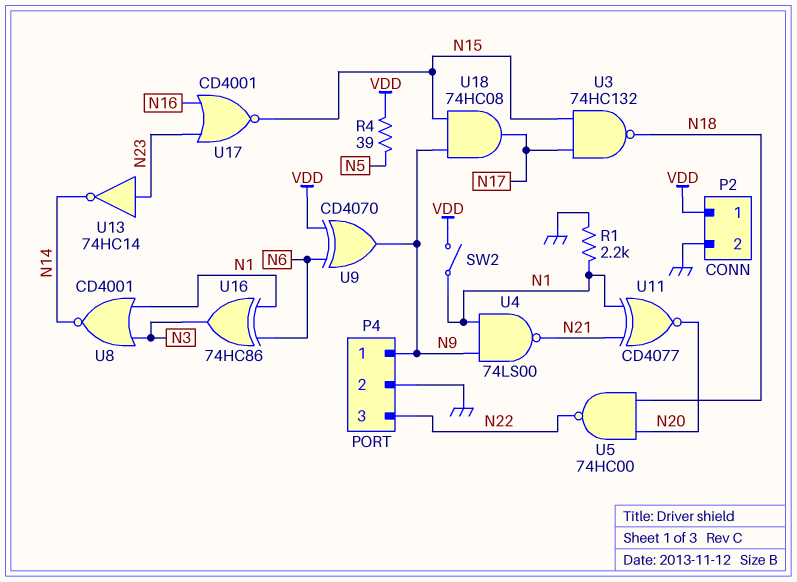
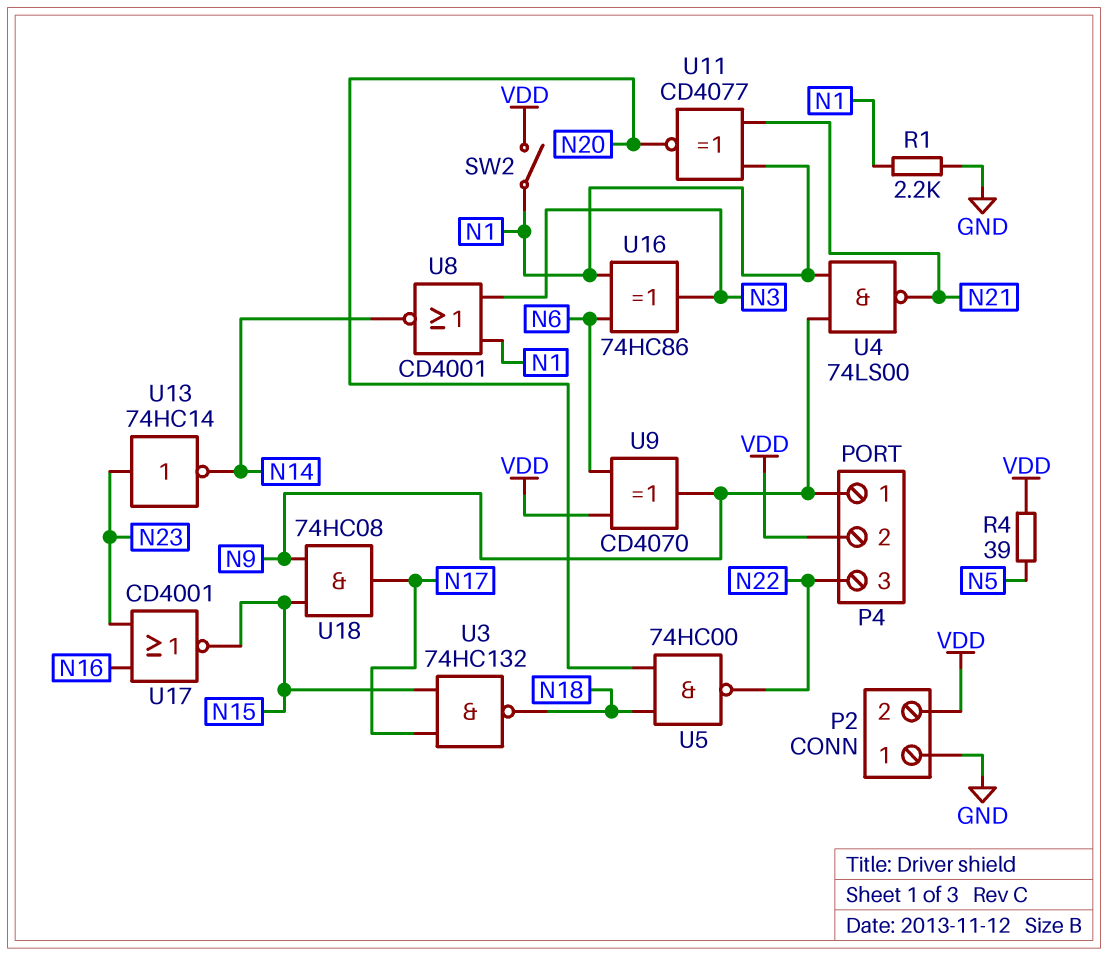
P2 pin 1: VDD -> GND
P2 pin 2: GND -> VDD
P4 pin 2: GND -> VDD

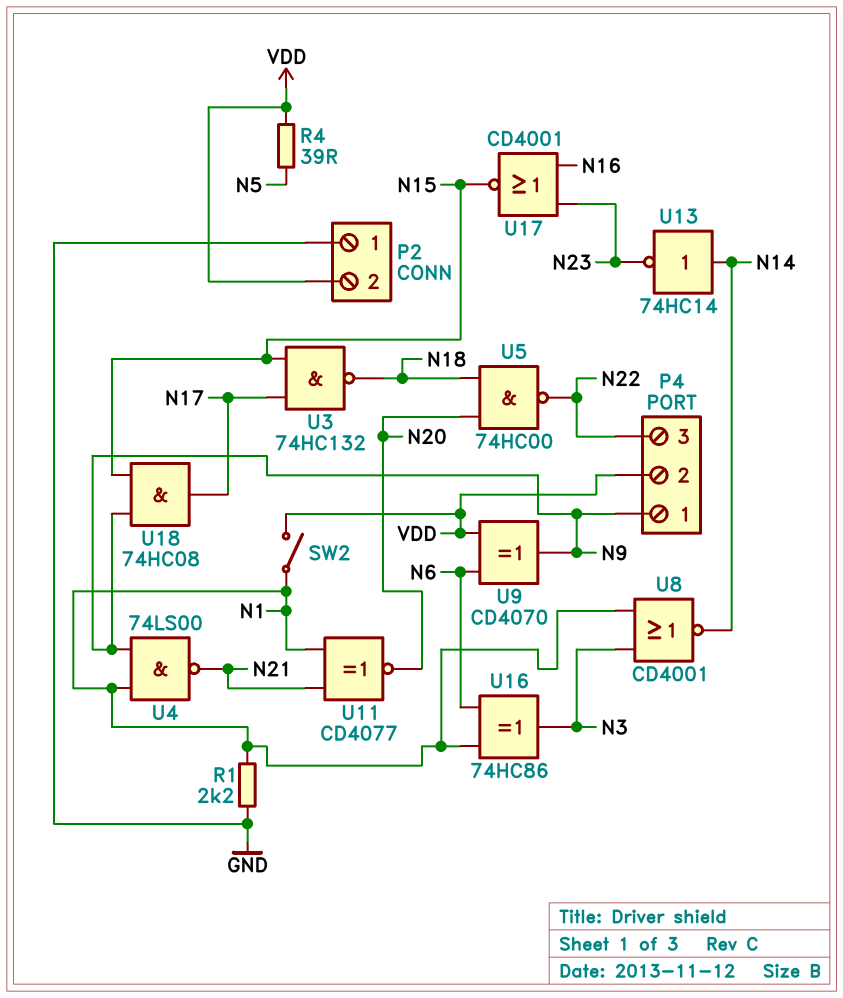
U13: NOT 74HC14 (in N23, out N14) -> NOT 74HC14 (in N14, out N23)

